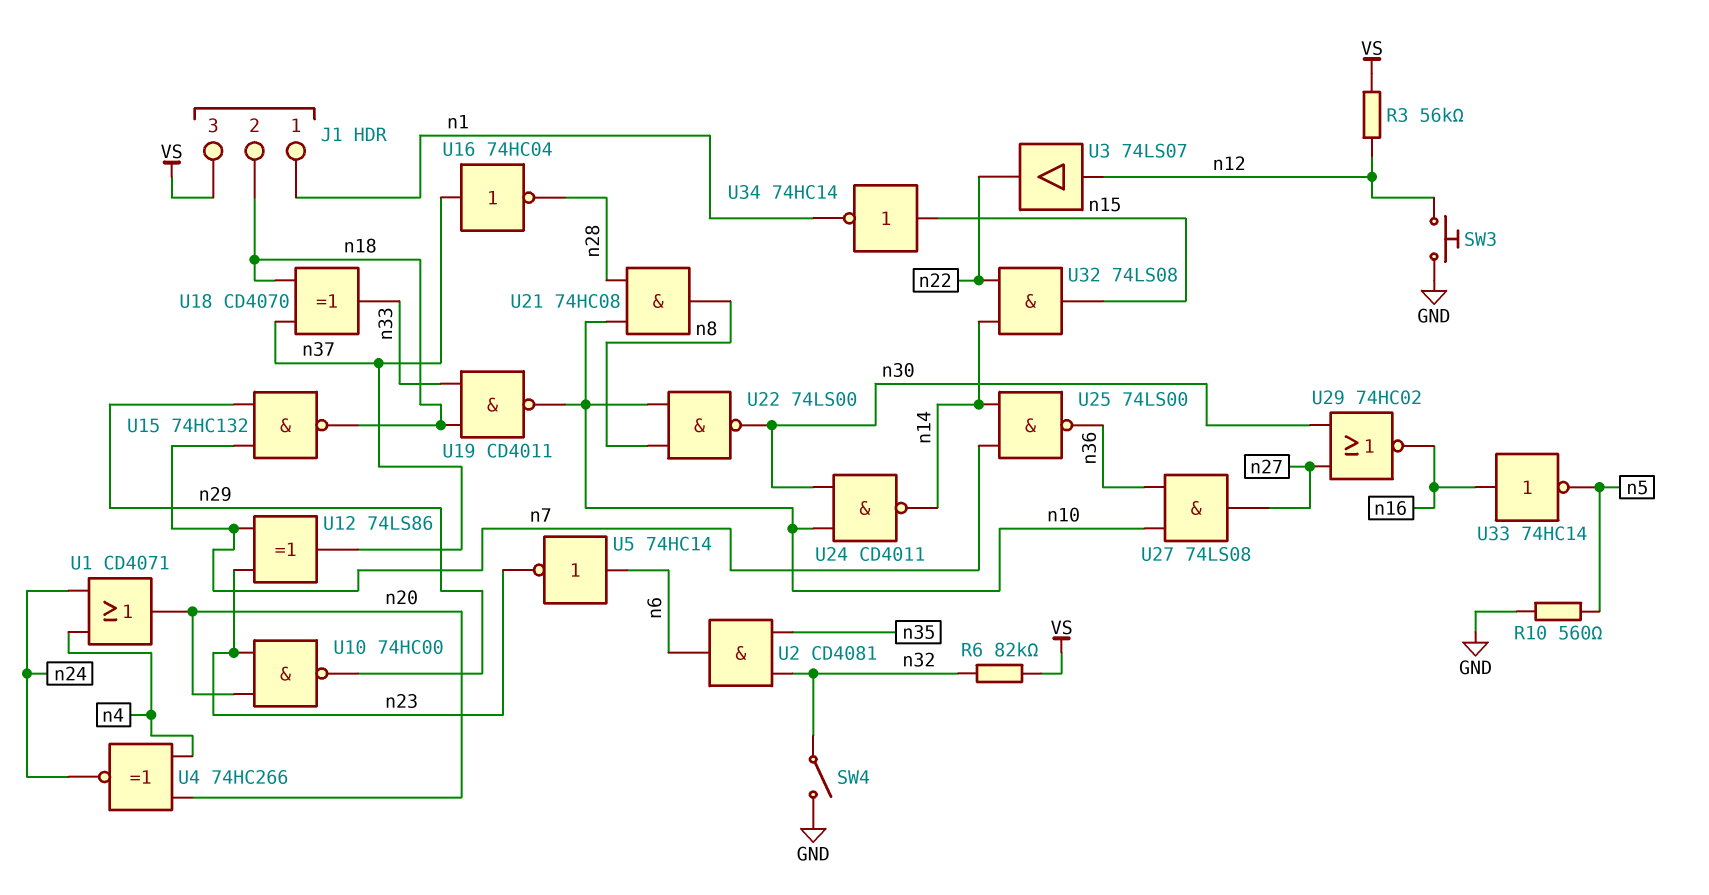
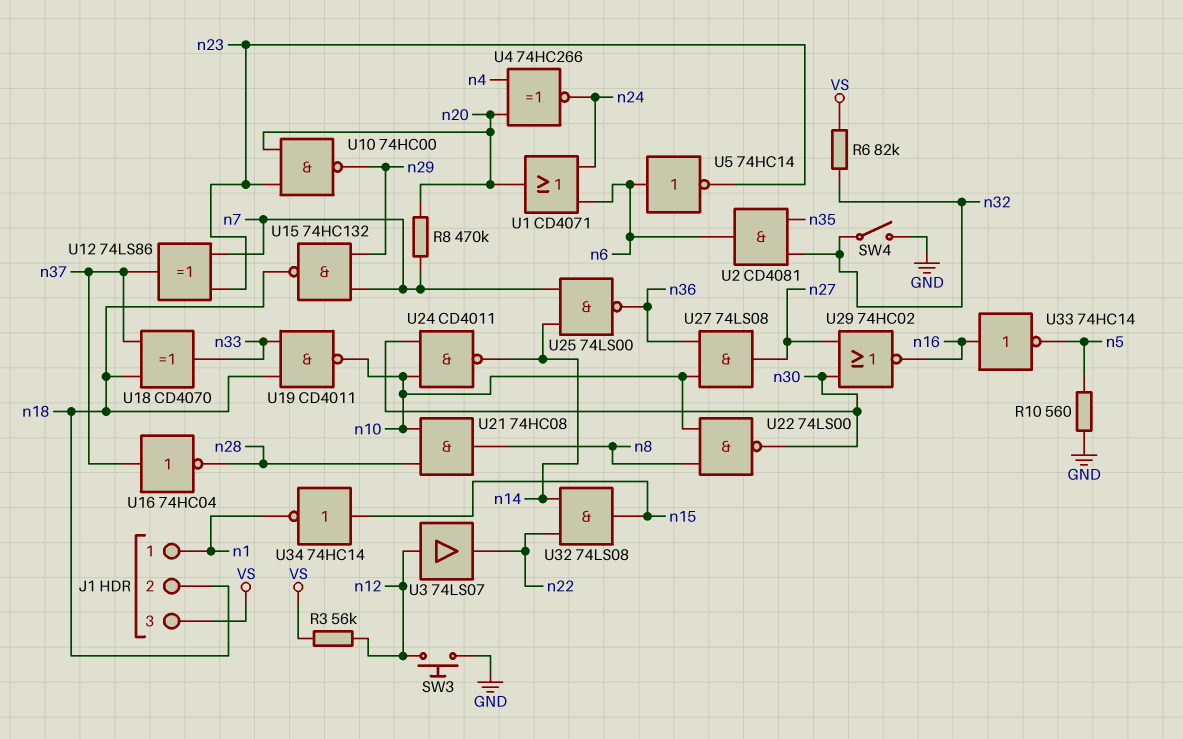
R8: none -> 470k (n7, n20)
U1: OR CD4071 (in n4, in n24, out n20) -> OR CD4071 (in n6, in n24, out n20)

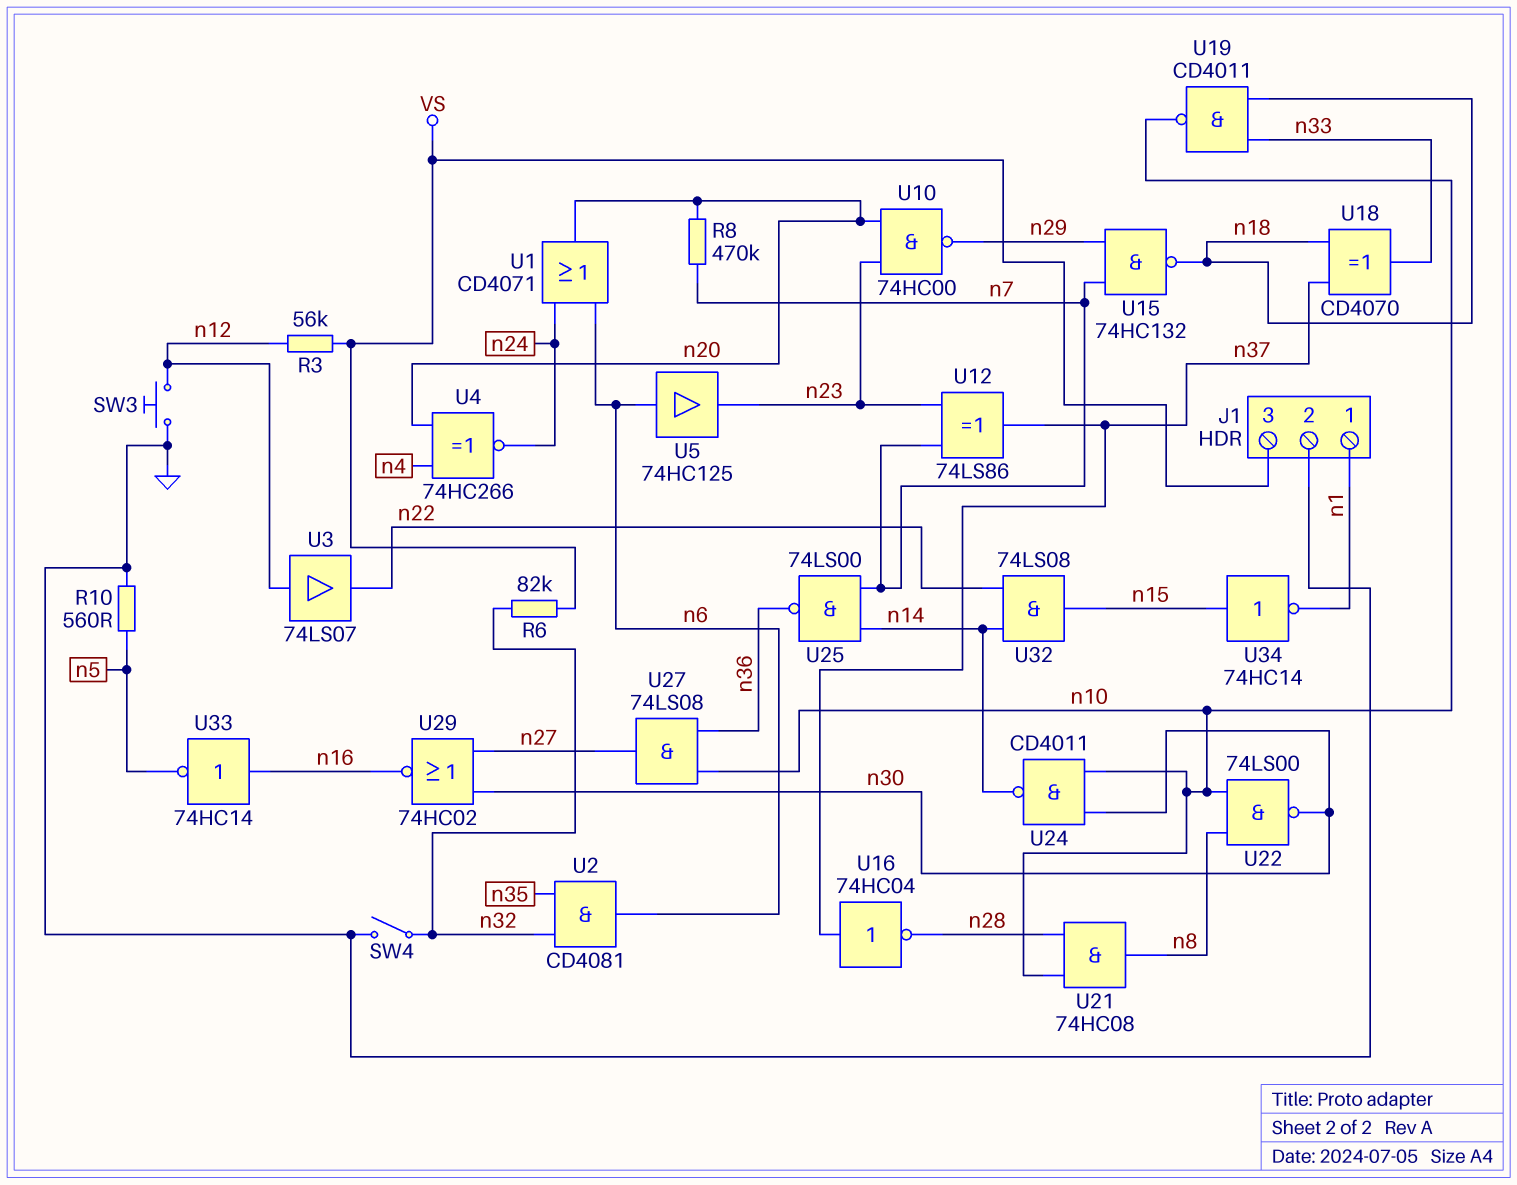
J1 pin 2: n18 -> GND
U5: NOT 74HC14 (in n6, out n23) -> buffer 74HC125 (in n6, out n23)

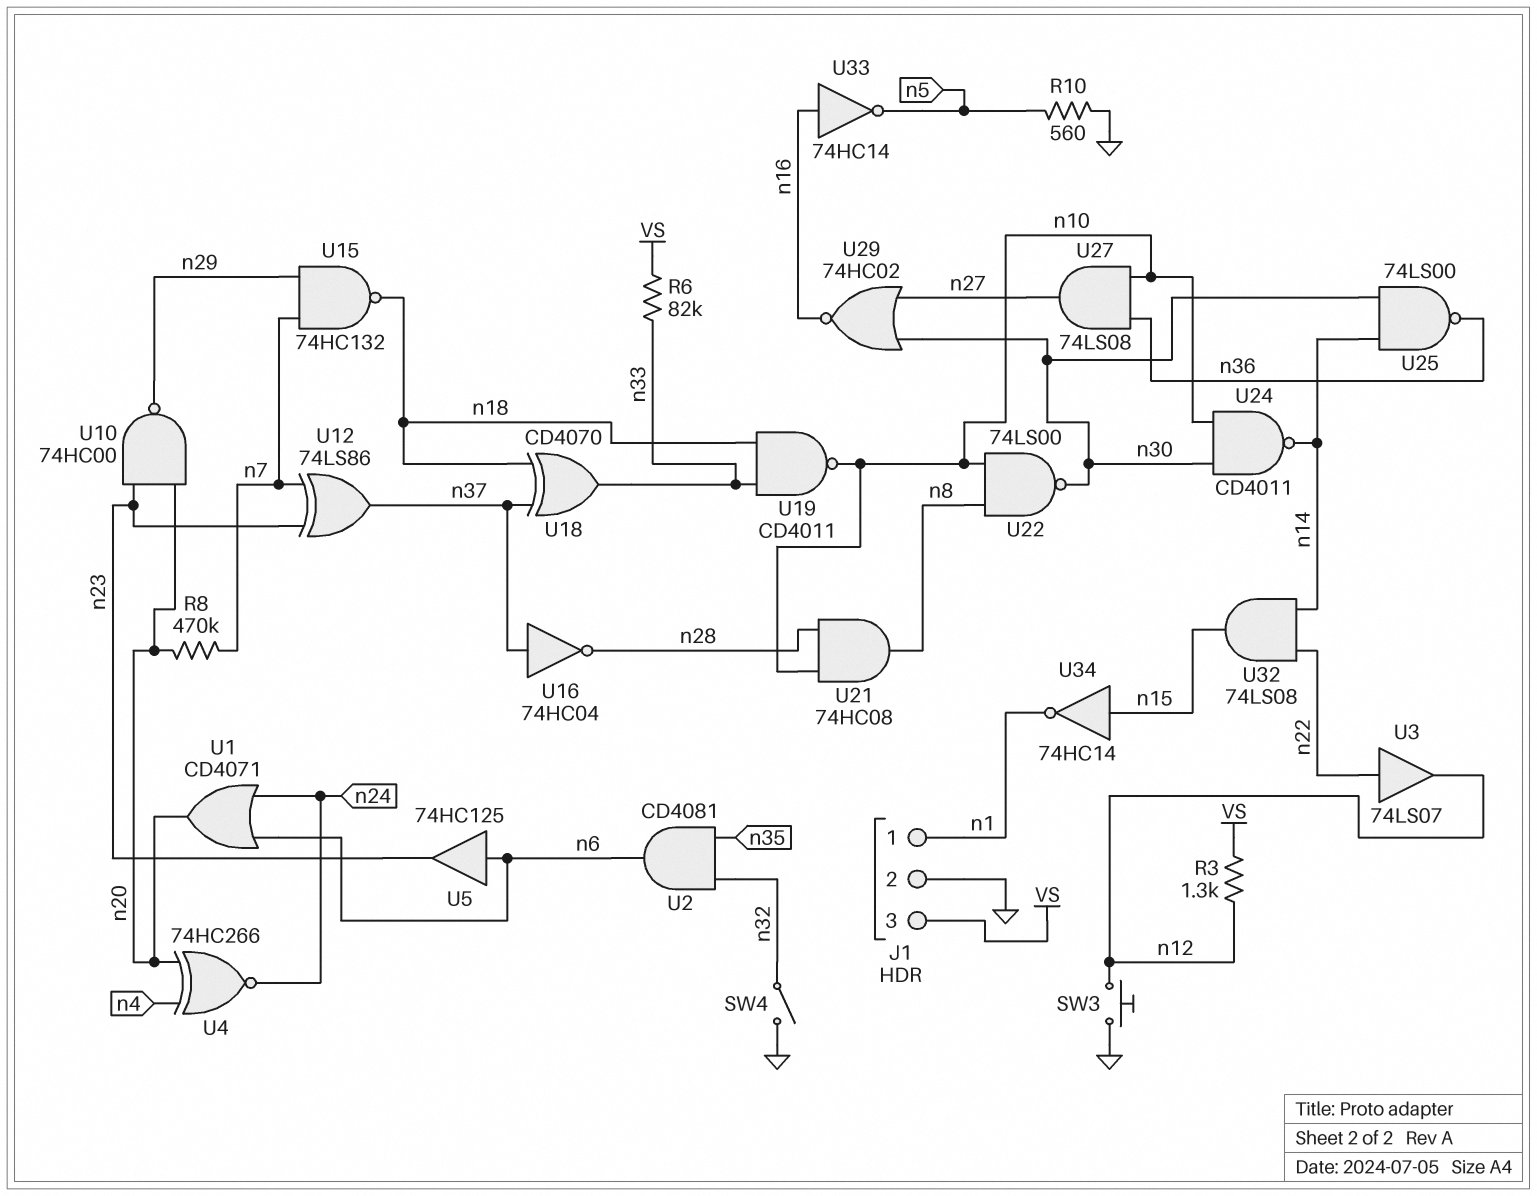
R3: 56k (VS, n12) -> 1.3k (VS, n12)
R6: 82k (VS, n32) -> 82k (VS, n33)
U3: buffer 74LS07 (in n12, out n22) -> buffer 74LS07 (in n22, out n12)
U25: NAND 74LS00 (in n7, in n14, out n36) -> NAND 74LS00 (in n14, in n30, out n36)

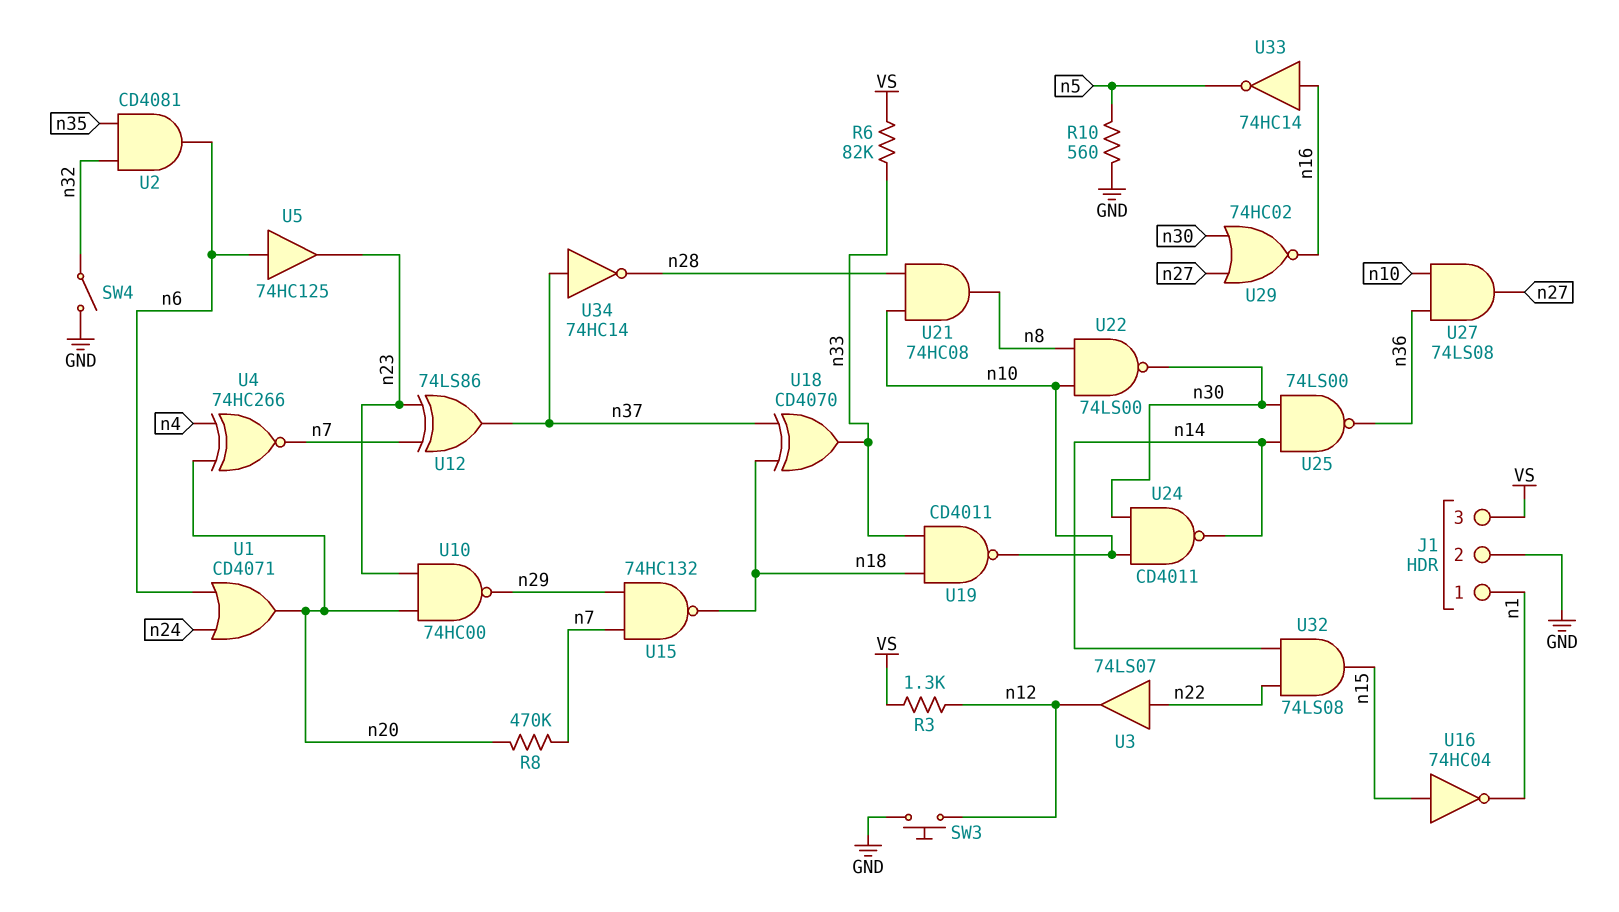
U4: XNOR 74HC266 (in n4, in n20, out n24) -> XNOR 74HC266 (in n4, in n20, out n7)
U16: NOT 74HC04 (in n37, out n28) -> NOT 74HC04 (in n15, out n1)
U34: NOT 74HC14 (in n15, out n1) -> NOT 74HC14 (in n37, out n28)

